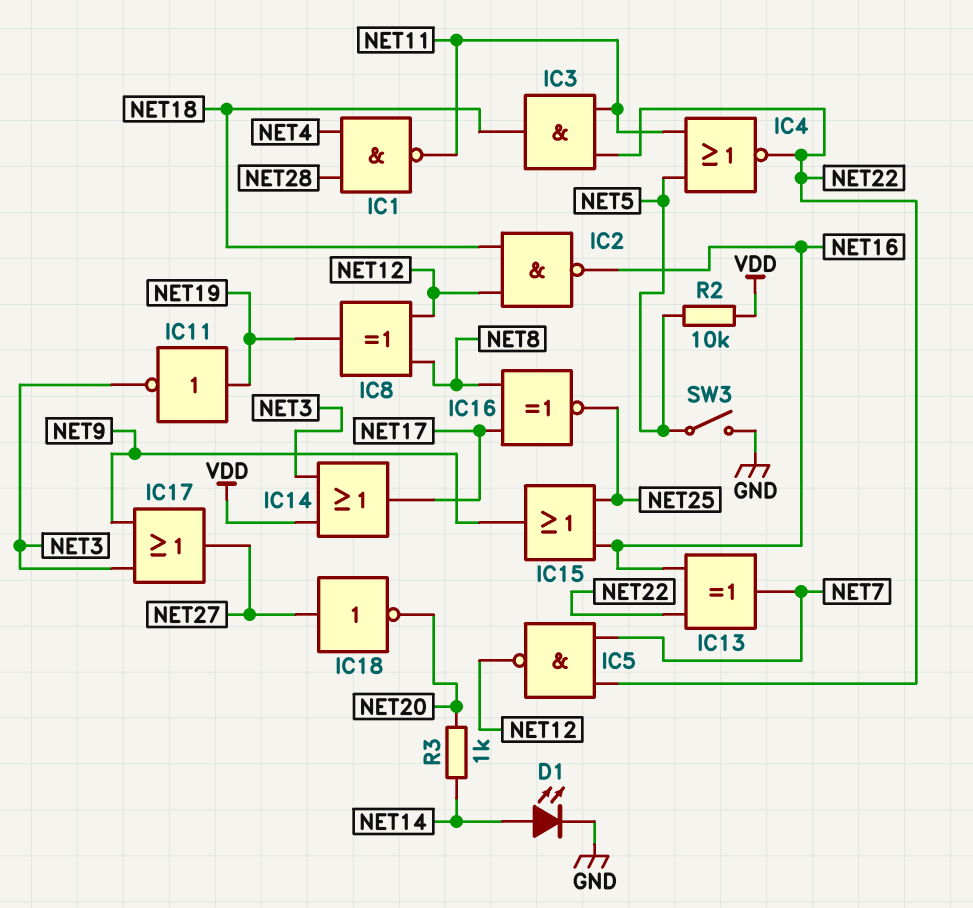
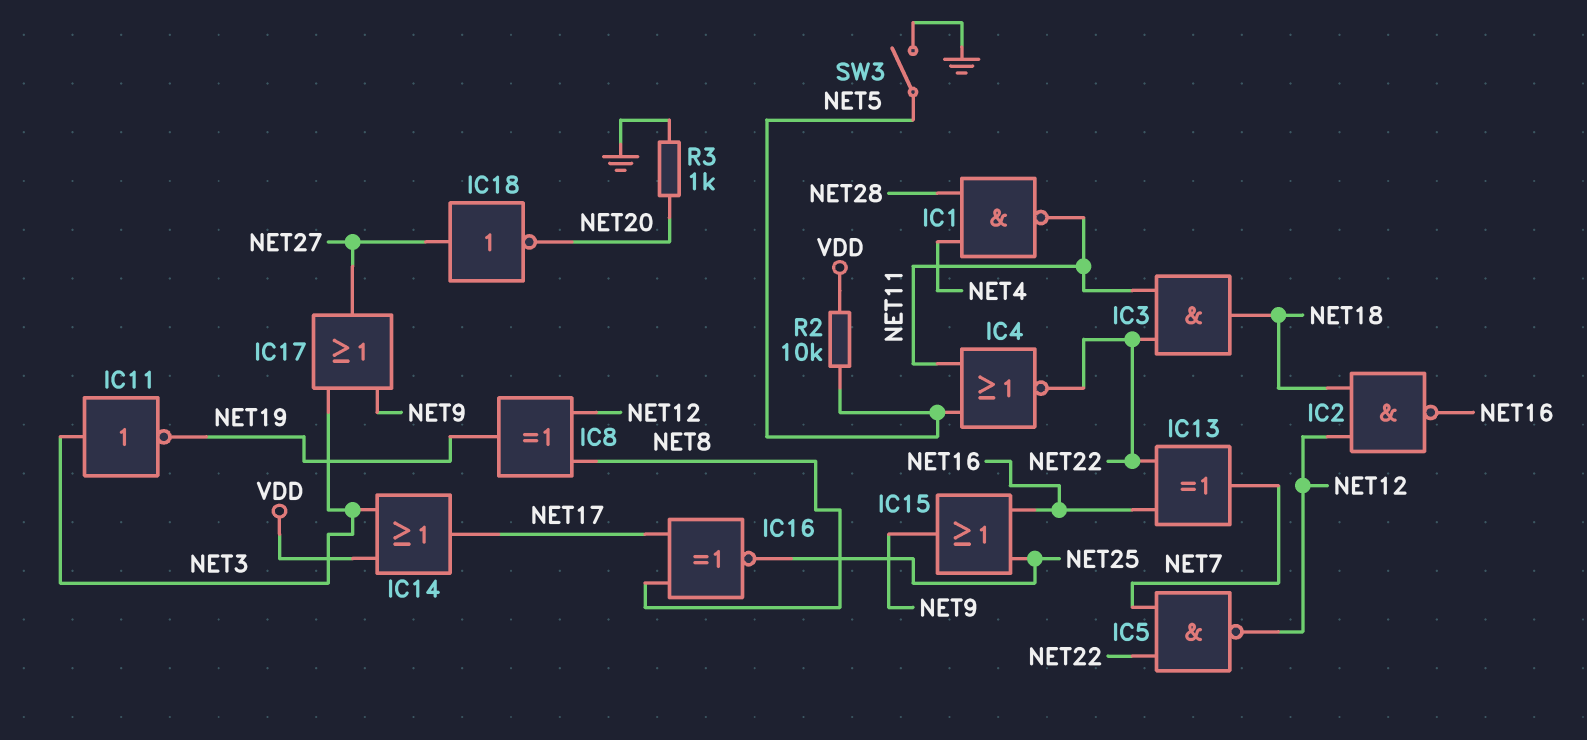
D1: LED (A NET14, K GND) -> none
IC11: NOT (in NET19, out NET3) -> NOT (in NET3, out NET19)
R3: 1k (NET14, NET20) -> 1k (GND, NET20)

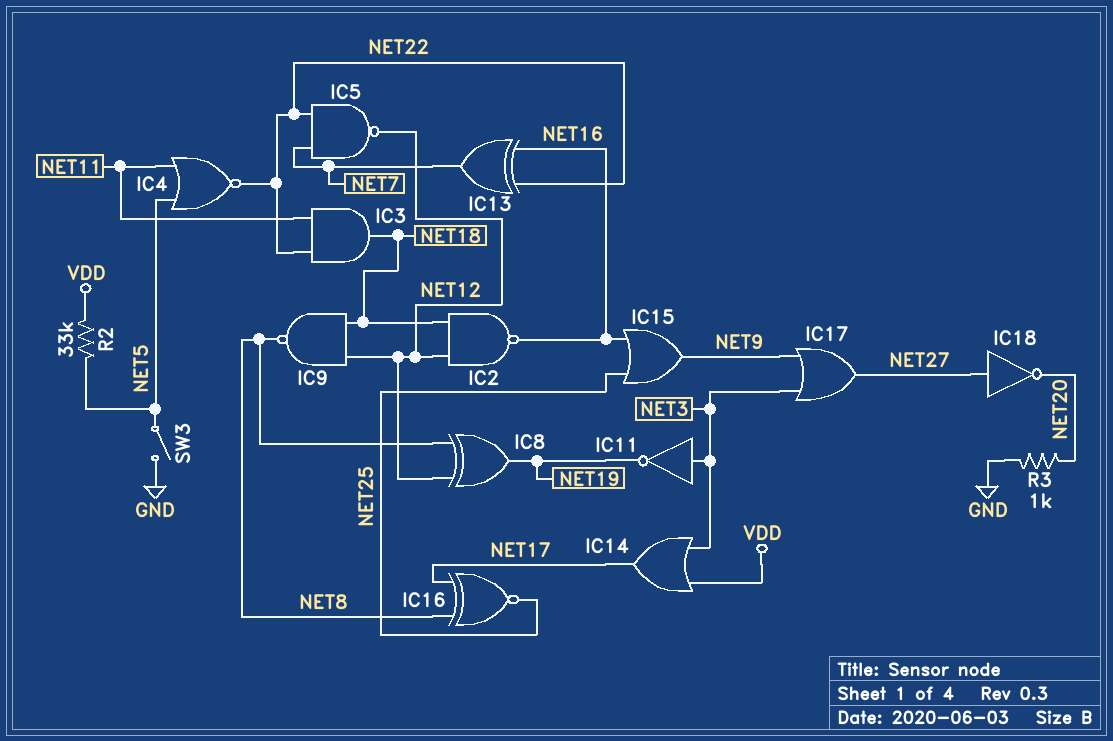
IC1: NAND (in NET4, in NET28, out NET11) -> none
IC9: none -> NAND (in NET12, in NET18, out NET8)
R2: 10k (NET5, VDD) -> 33k (NET5, VDD)

